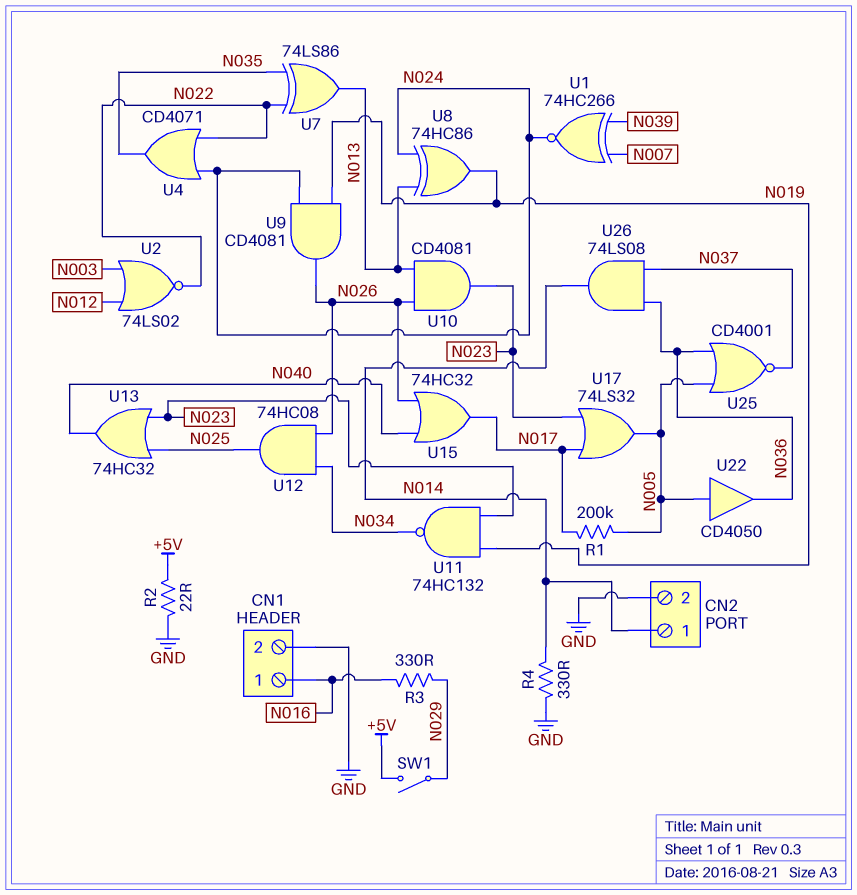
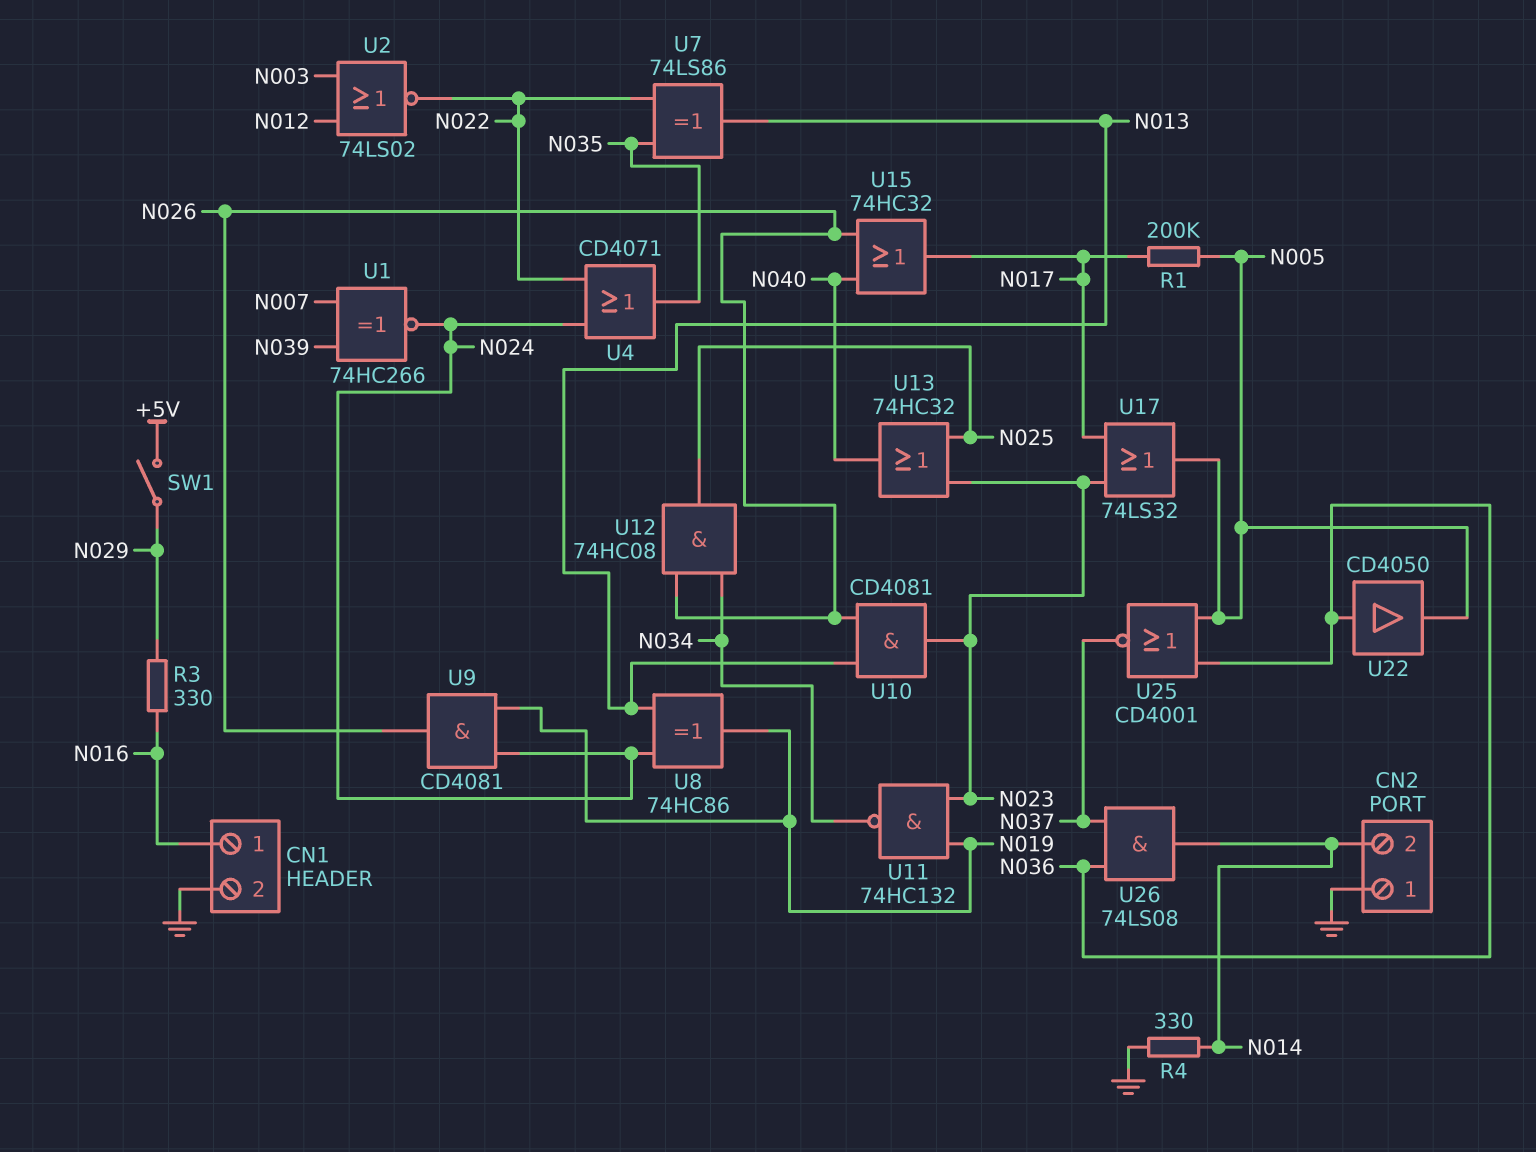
CN2 pin 1: N014 -> GND
CN2 pin 2: GND -> N014
R2: 22 (+5V, GND) -> none
U22: buffer CD4050 (in N005, out N036) -> buffer CD4050 (in N036, out N005)

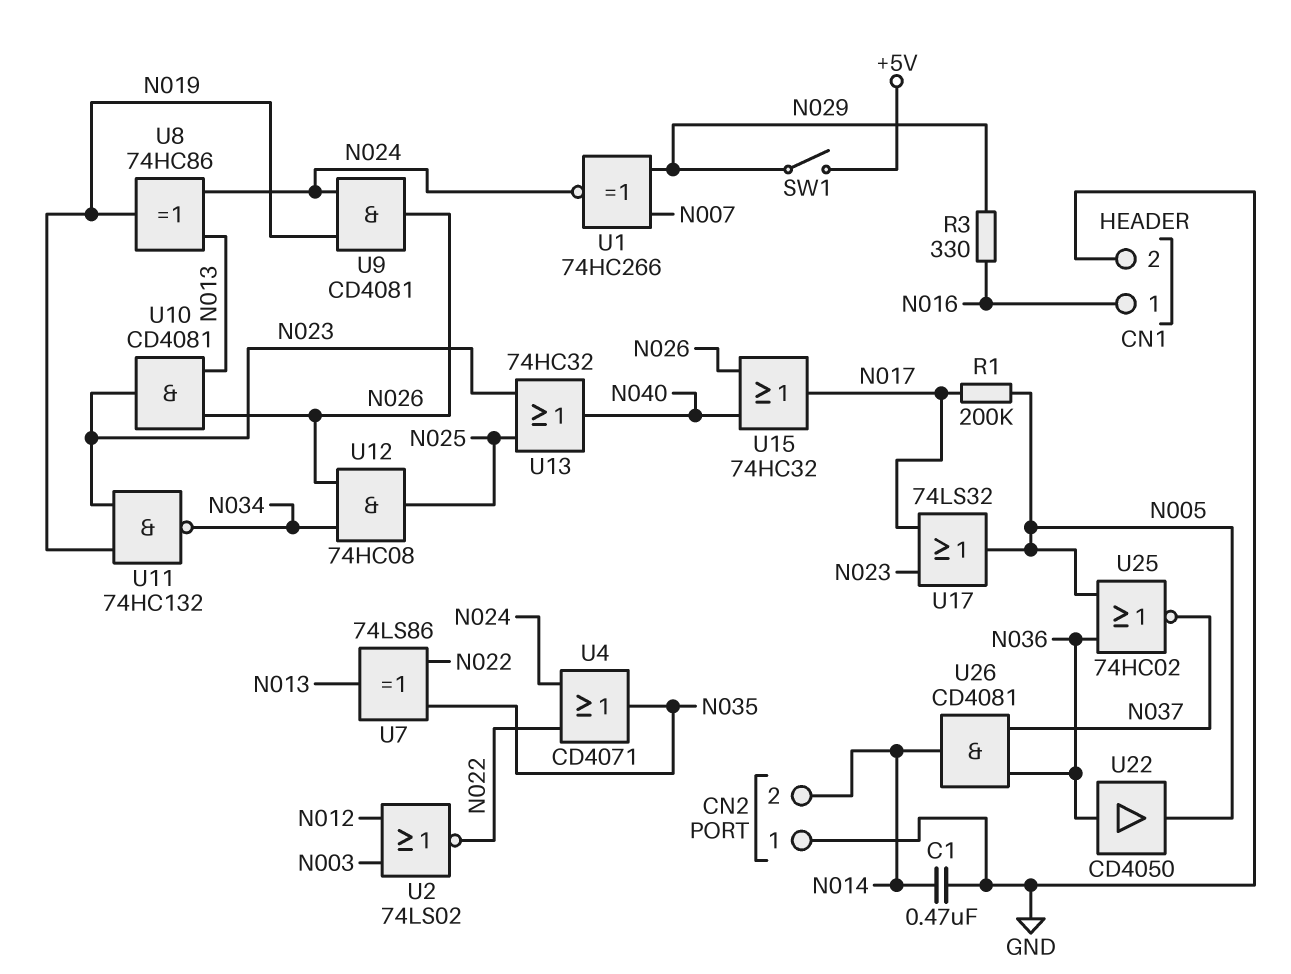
C1: none -> 470nF (GND, N014)
R4: 330 (GND, N014) -> none
U1: XNOR 74HC266 (in N007, in N039, out N024) -> XNOR 74HC266 (in N007, in N029, out N024)
U25: NOR CD4001 (in N005, in N036, out N037) -> NOR 74HC02 (in N005, in N036, out N037)
U26: AND 74LS08 (in N036, in N037, out N014) -> AND CD4081 (in N036, in N037, out N014)

